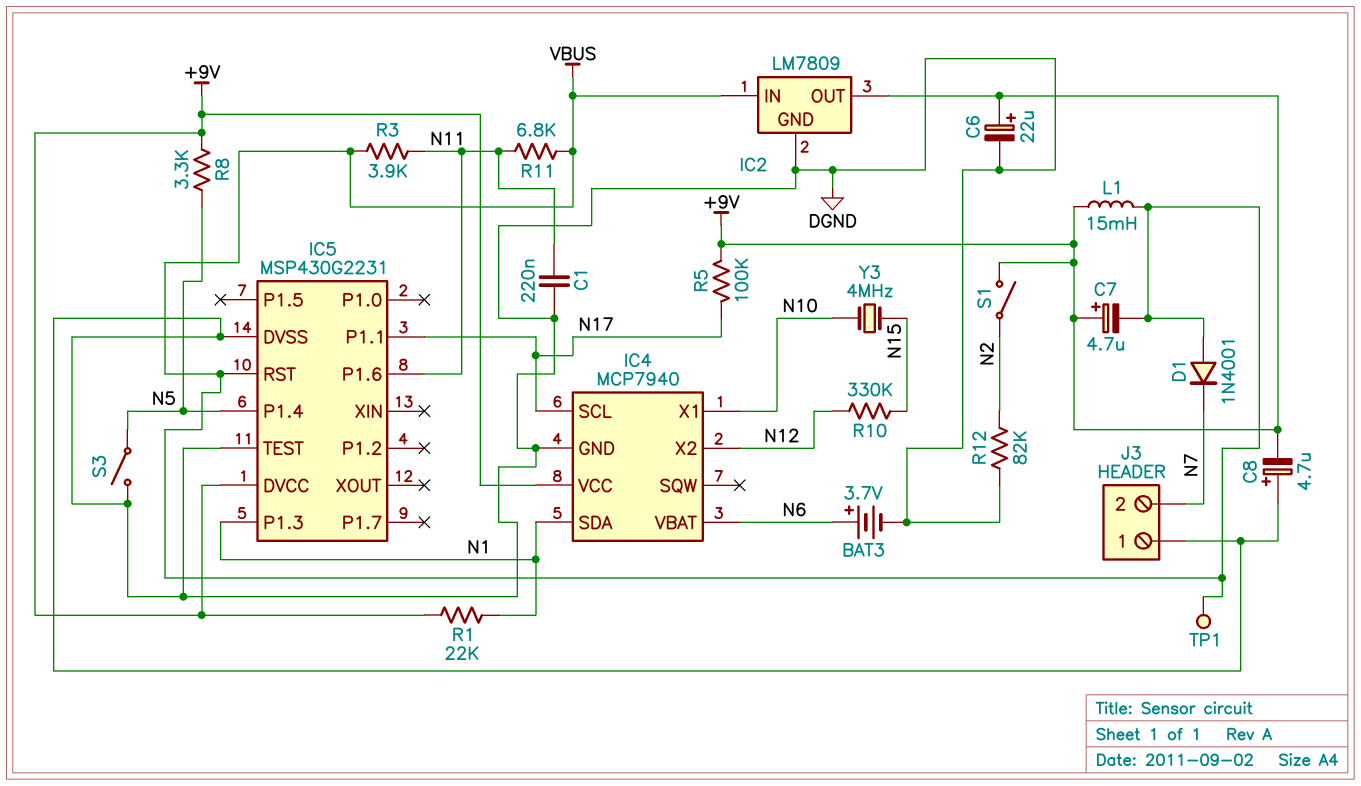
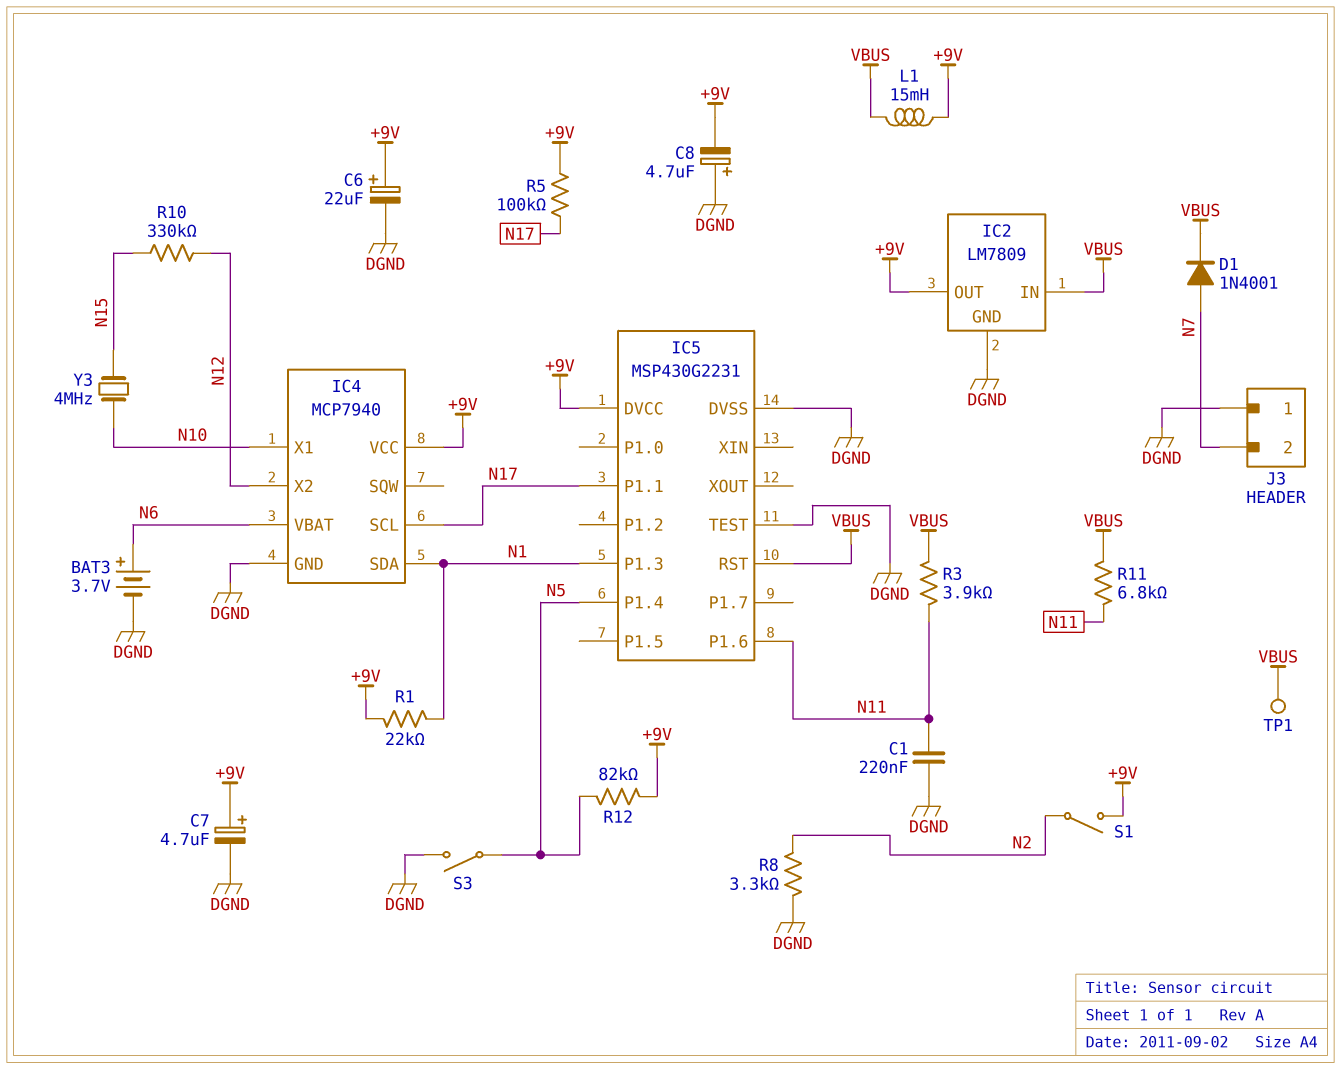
C7: 4.7uF (plus +9V, minus VBUS) -> 4.7uF (plus +9V, minus DGND)
D1: diode 1N4001 (A VBUS, K N7) -> diode 1N4001 (A N7, K VBUS)
R8: 3.3k (+9V, N5) -> 3.3k (DGND, N2)
R12: 82k (DGND, N2) -> 82k (+9V, N5)

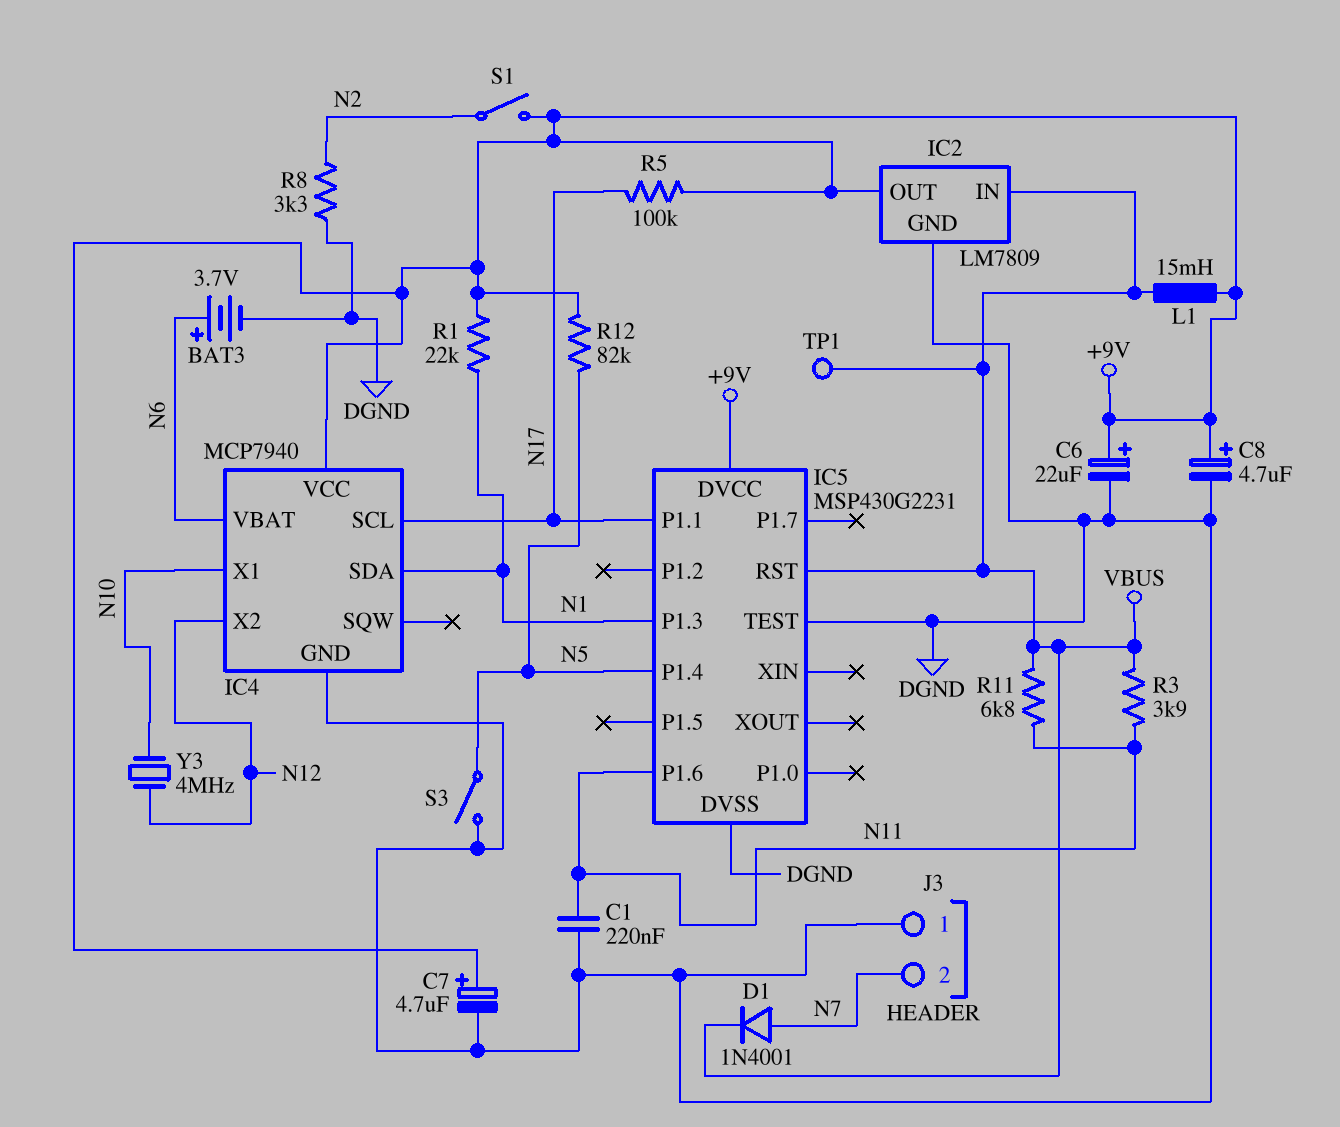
C8: 4.7uF (plus DGND, minus +9V) -> 4.7uF (plus +9V, minus DGND)
R10: 330k (N12, N15) -> none
Y3: 4MHz (N10, N15) -> 4MHz (N10, N12)

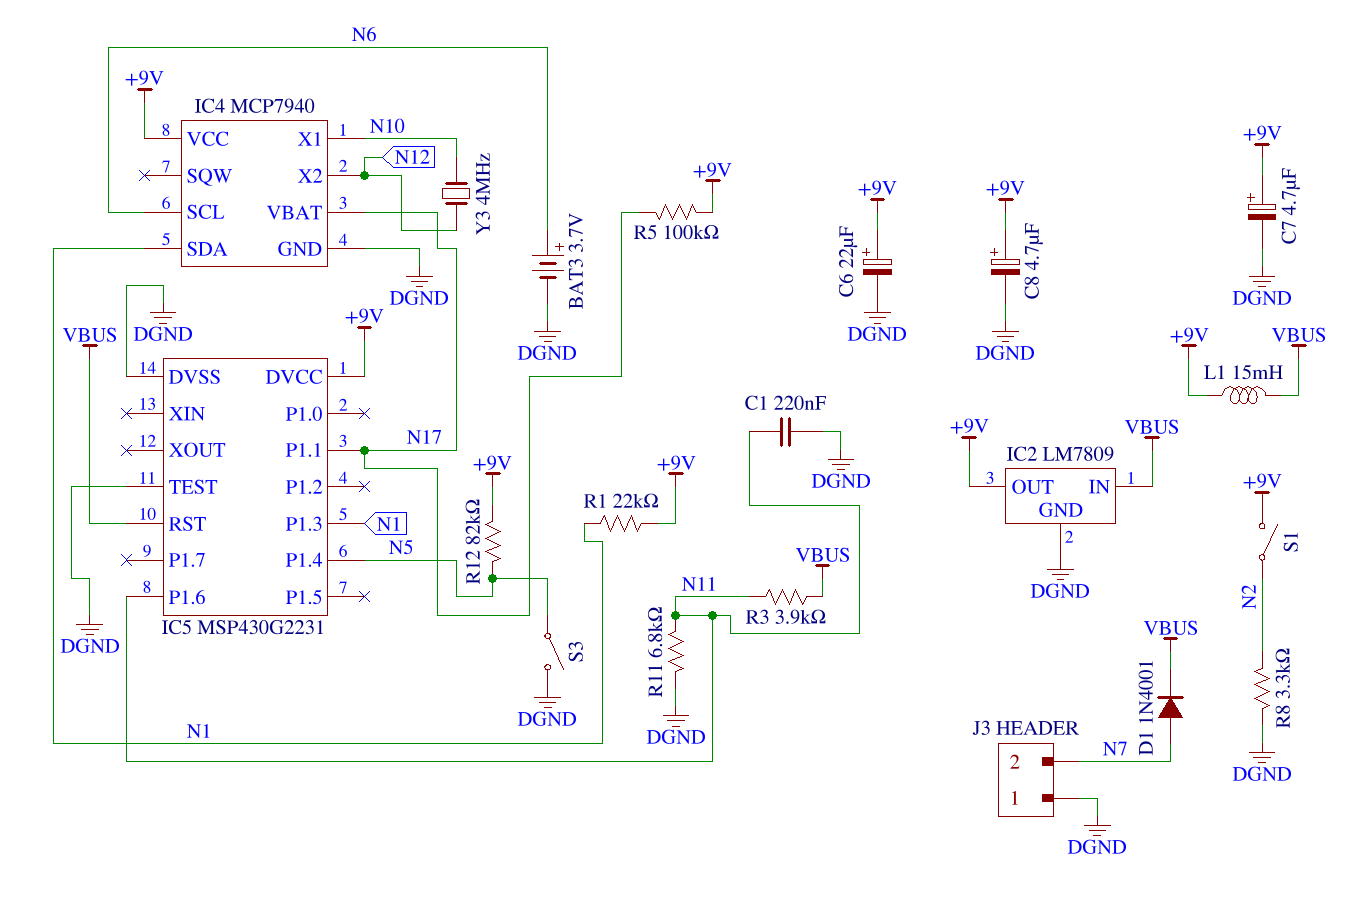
IC4 pin SCL: N17 -> N6
IC4 pin VBAT: N6 -> N17
R11: 6.8k (N11, VBUS) -> 6.8k (DGND, N11)
TP1: test point (VBUS) -> none

